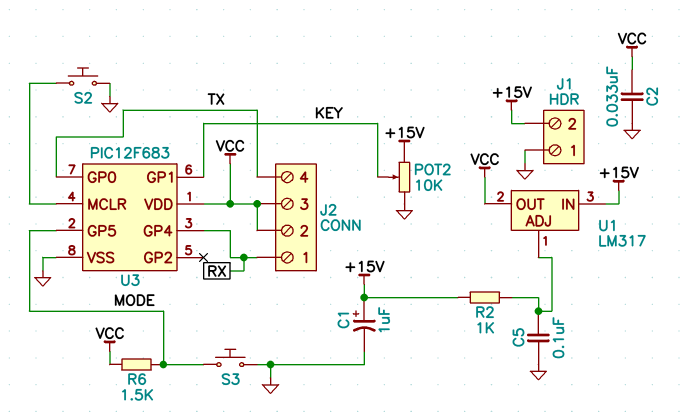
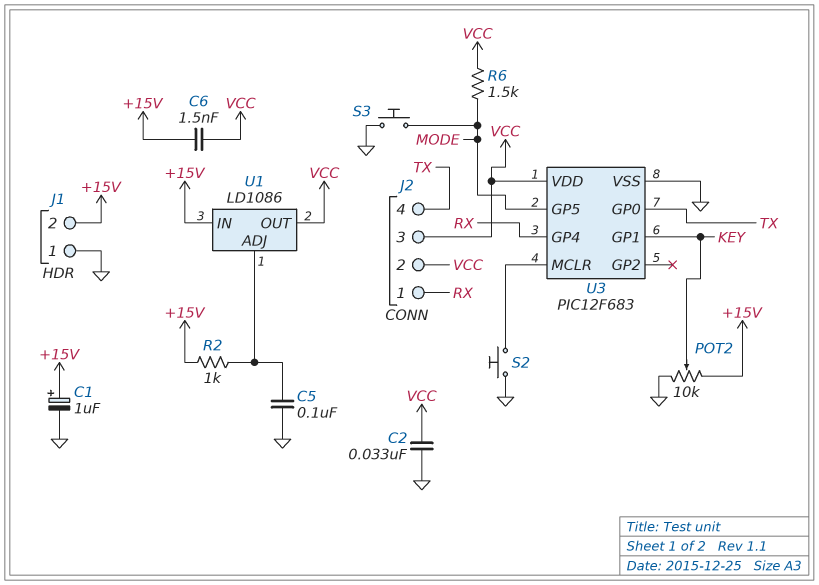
C6: none -> 1.5nF (+15V, VCC)
U1: LM317 -> LD1086

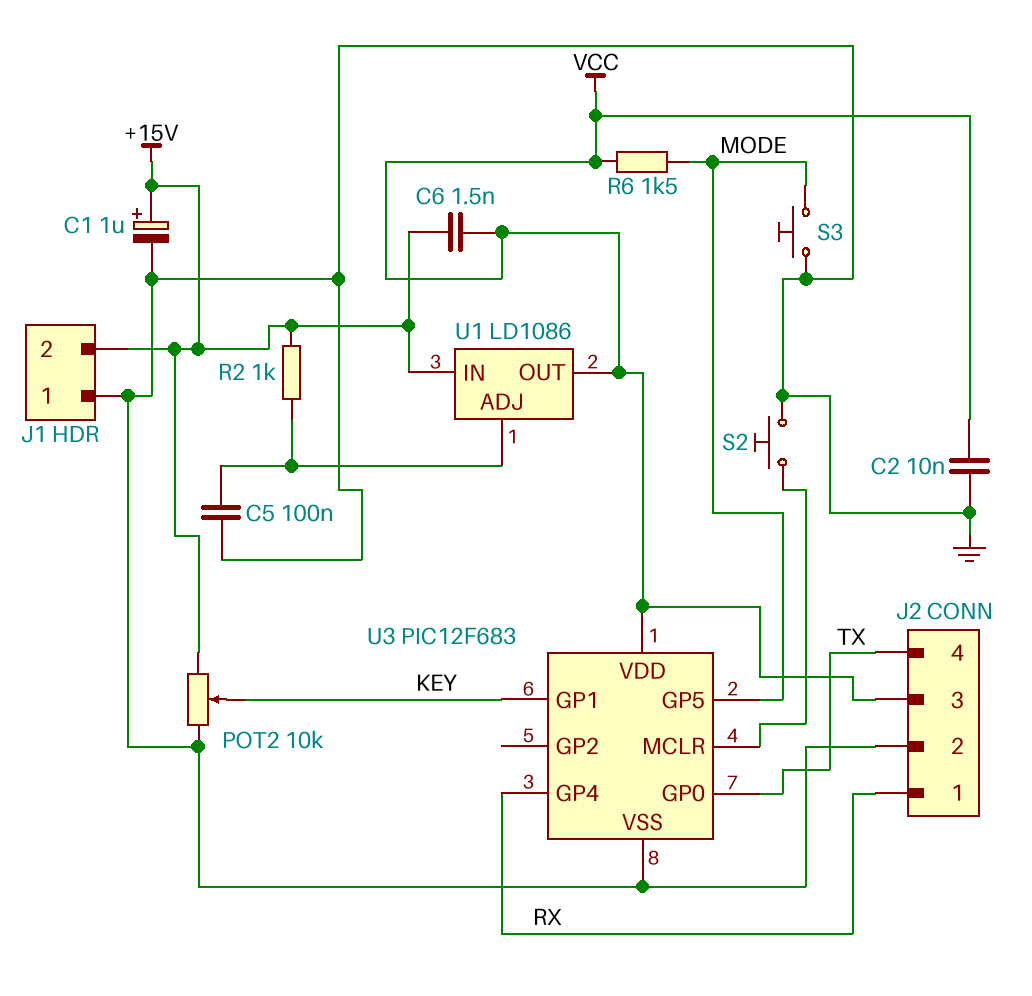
C2: 33nF (GND, VCC) -> 10nF (GND, VCC)
J2 pin 2: VCC -> GND

